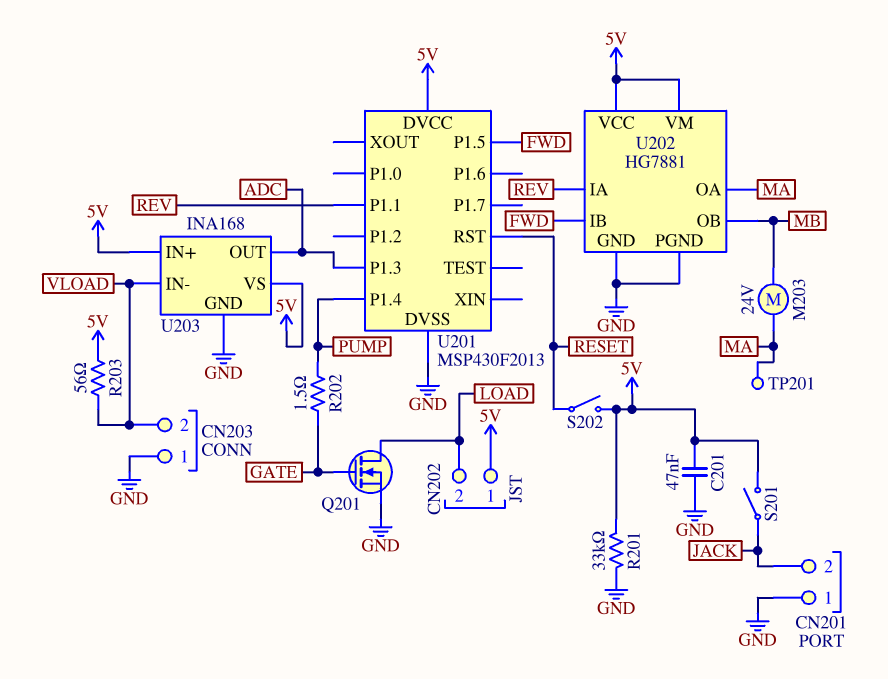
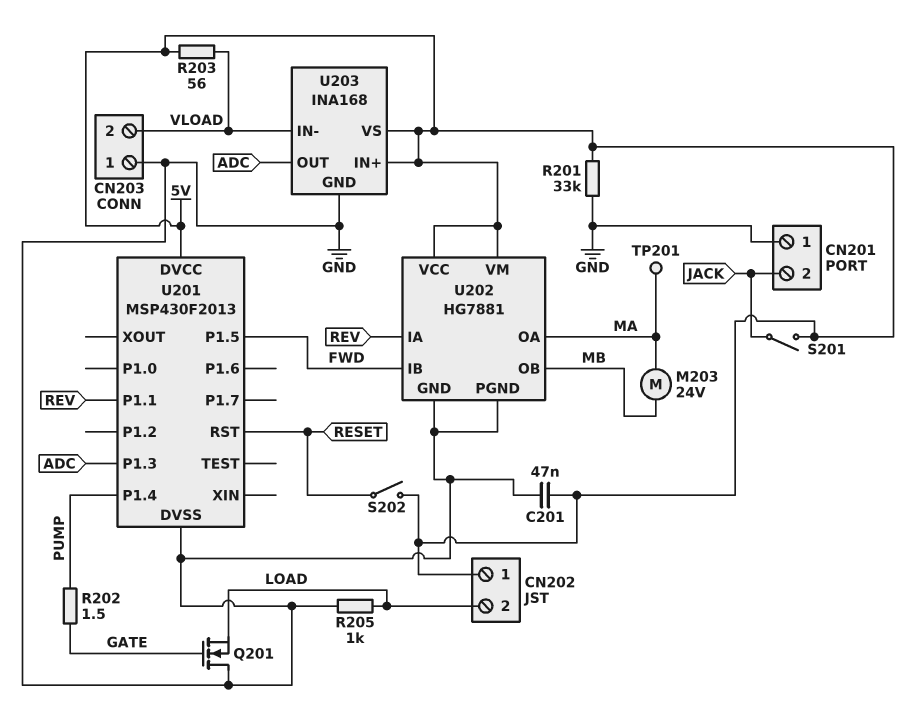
Q201: NMOS (G GATE, D LOAD, S GND) -> NMOS (G GATE, D GND, S LOAD)
R205: none -> 1k (GND, LOAD)

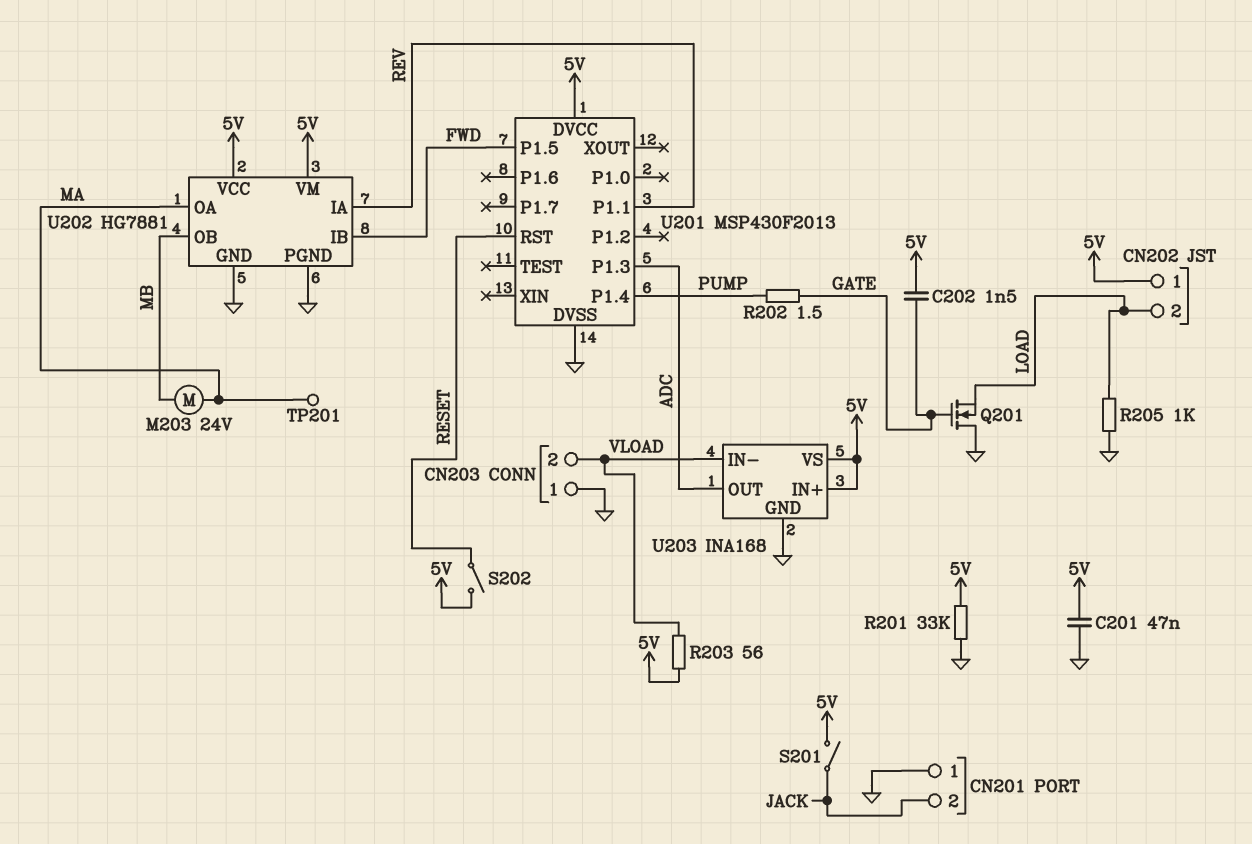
C202: none -> 1.5nF (5V, GATE)

